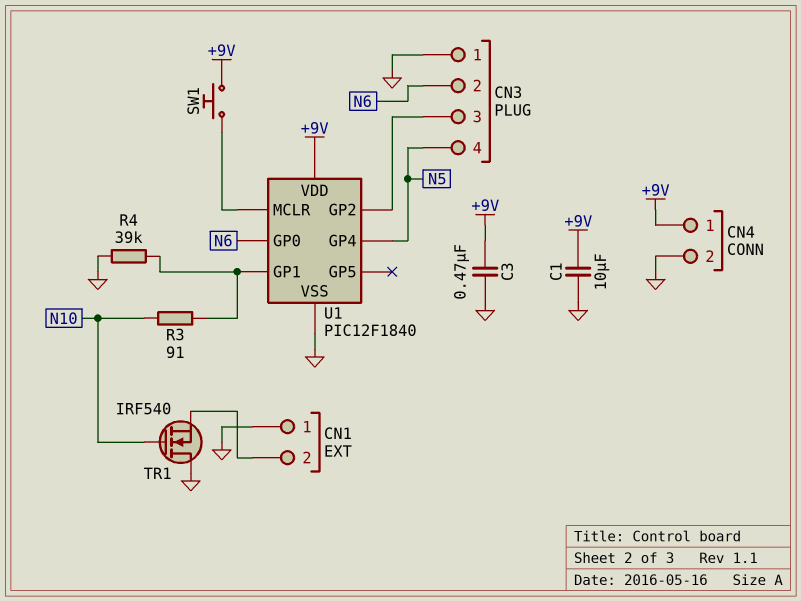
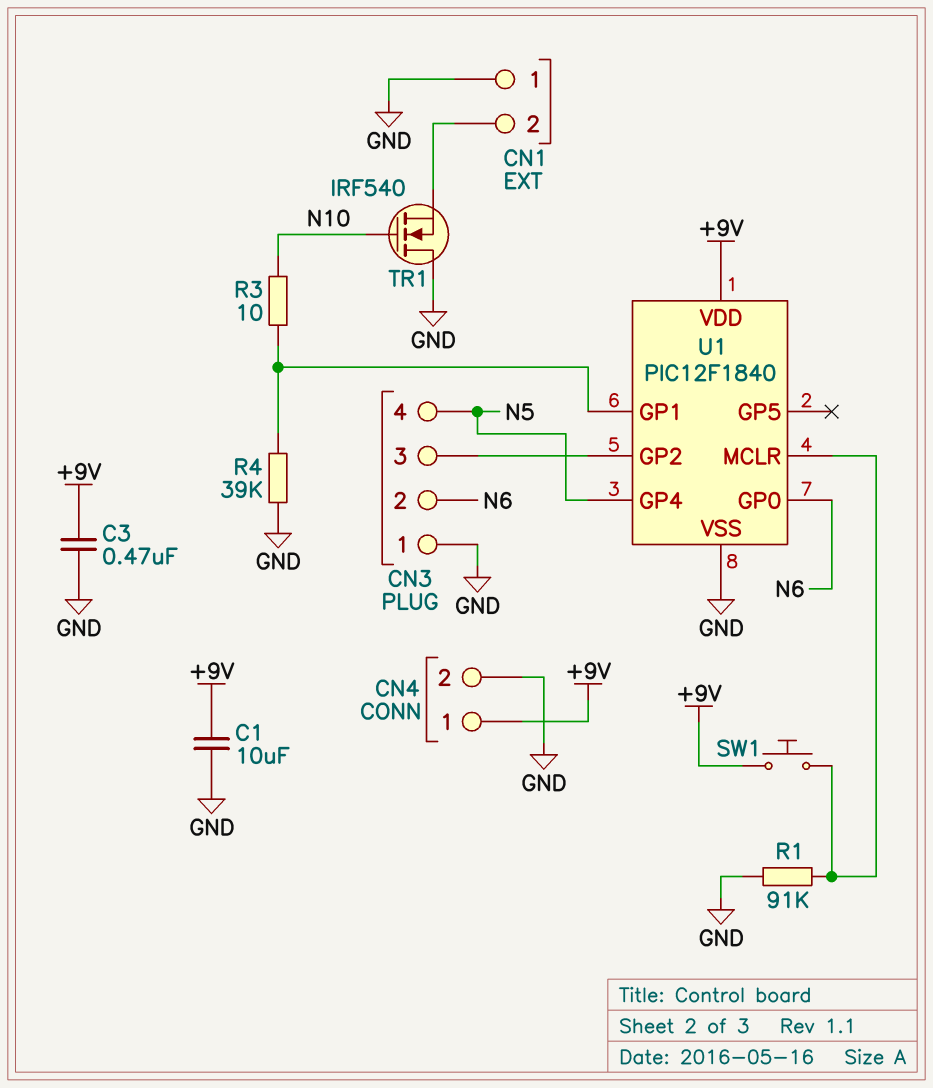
R1: none -> 91k (GND, U1/MCLR)
R3: 91 (N10, U1/GP1) -> 10 (N10, U1/GP1)

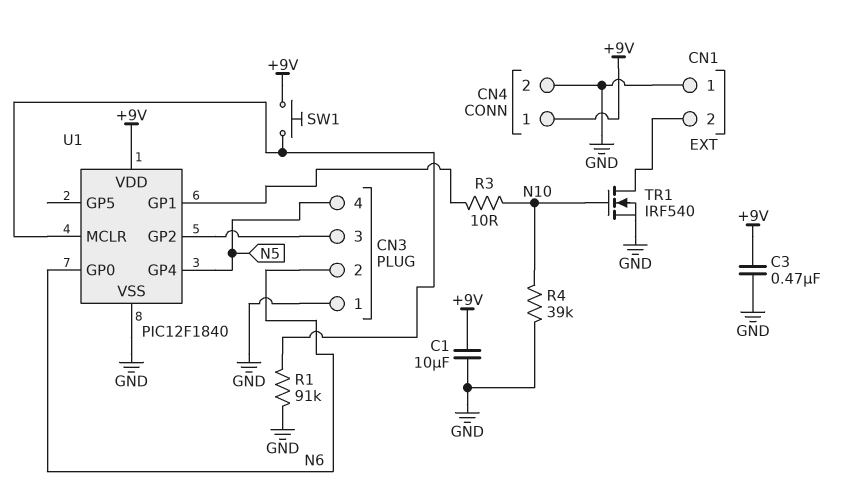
R4: 39k (GND, U1/GP1) -> 39k (GND, N10)
TR1: NMOS IRF540 (G N10, D GND, S CN1/2) -> NMOS IRF540 (G N10, D CN1/2, S GND)

